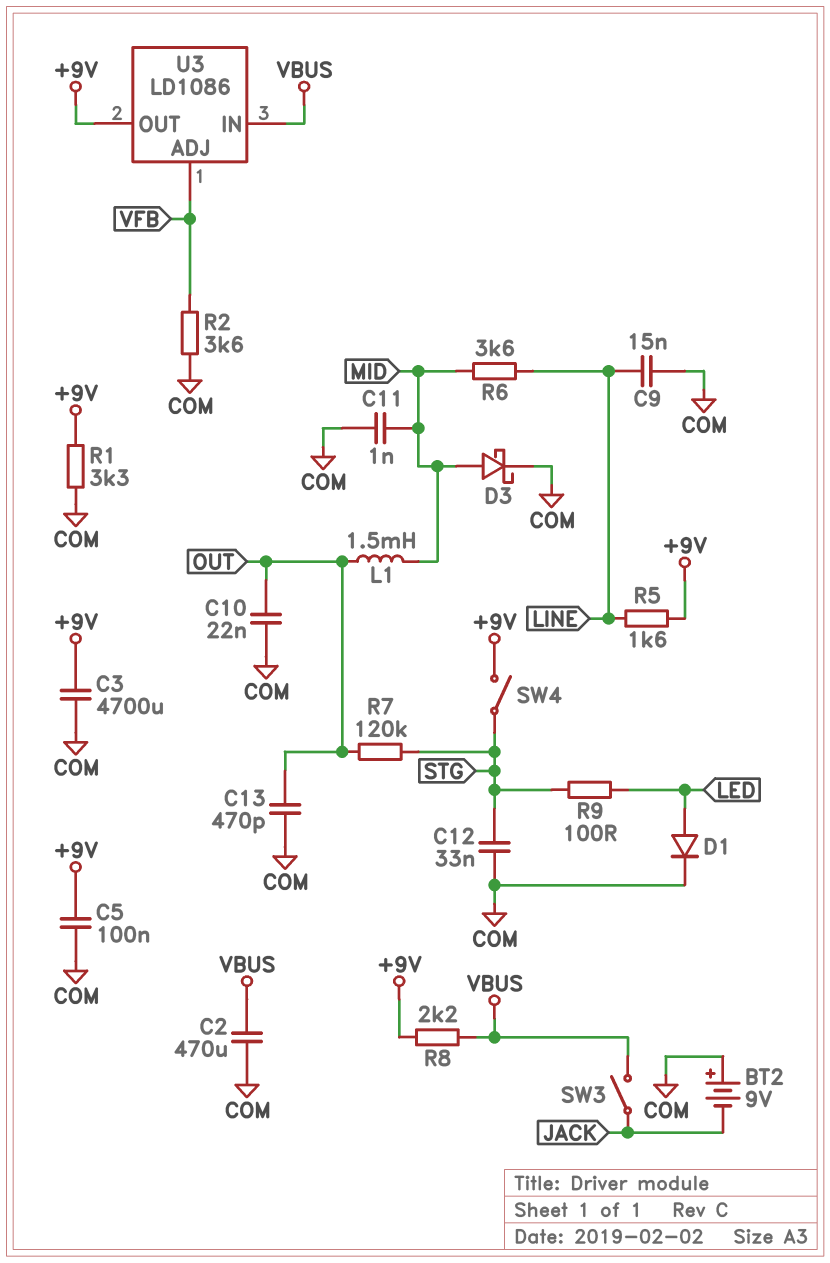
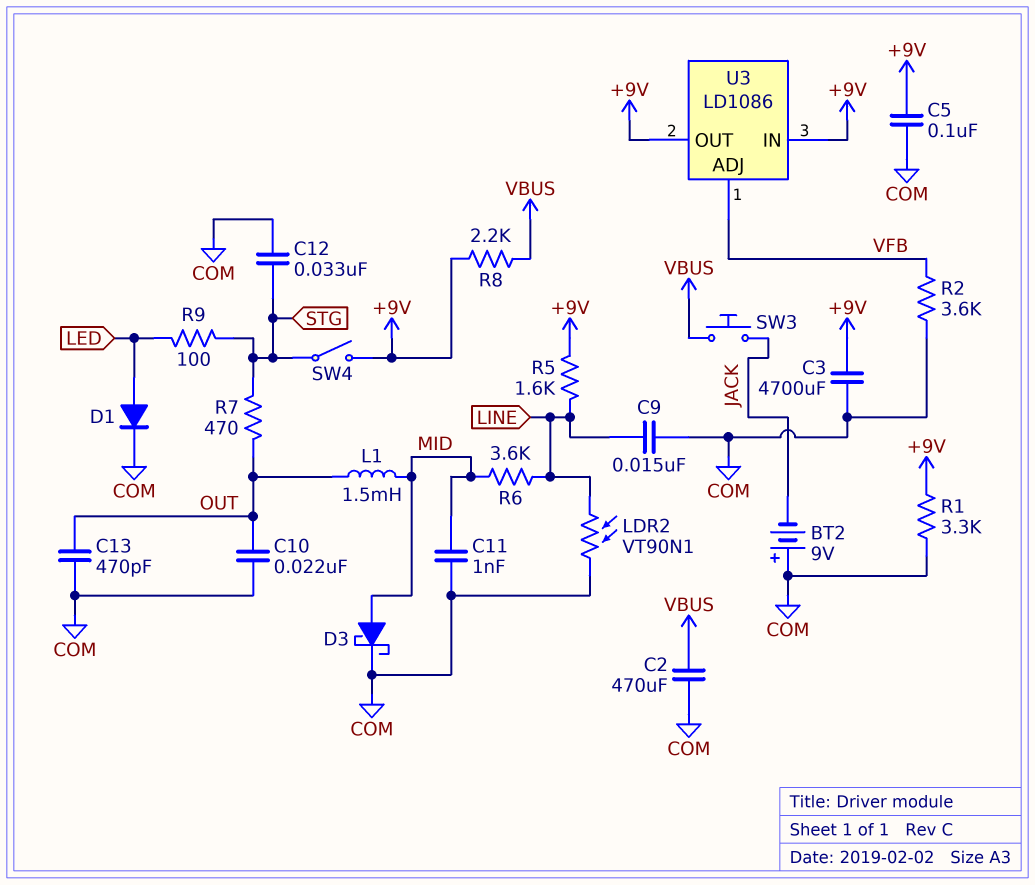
LDR2: none -> VT90N1 (COM, LINE)
R7: 120k (OUT, STG) -> 470 (OUT, STG)
SW3: switch (JACK, VBUS) -> button (JACK, VBUS)
U3 pin IN: VBUS -> +9V

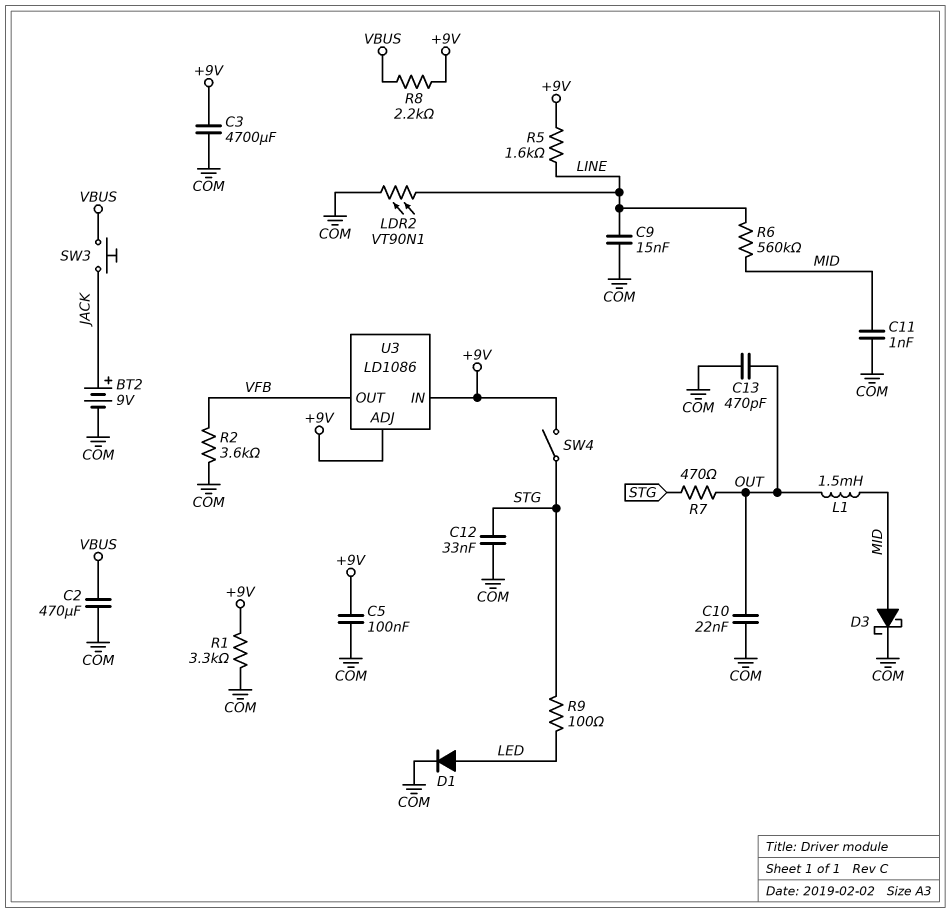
BT2: 9V (plus COM, minus JACK) -> 9V (plus JACK, minus COM)
R6: 3.6k (LINE, MID) -> 560k (LINE, MID)
U3 pin ADJ: VFB -> +9V
U3 pin OUT: +9V -> VFB

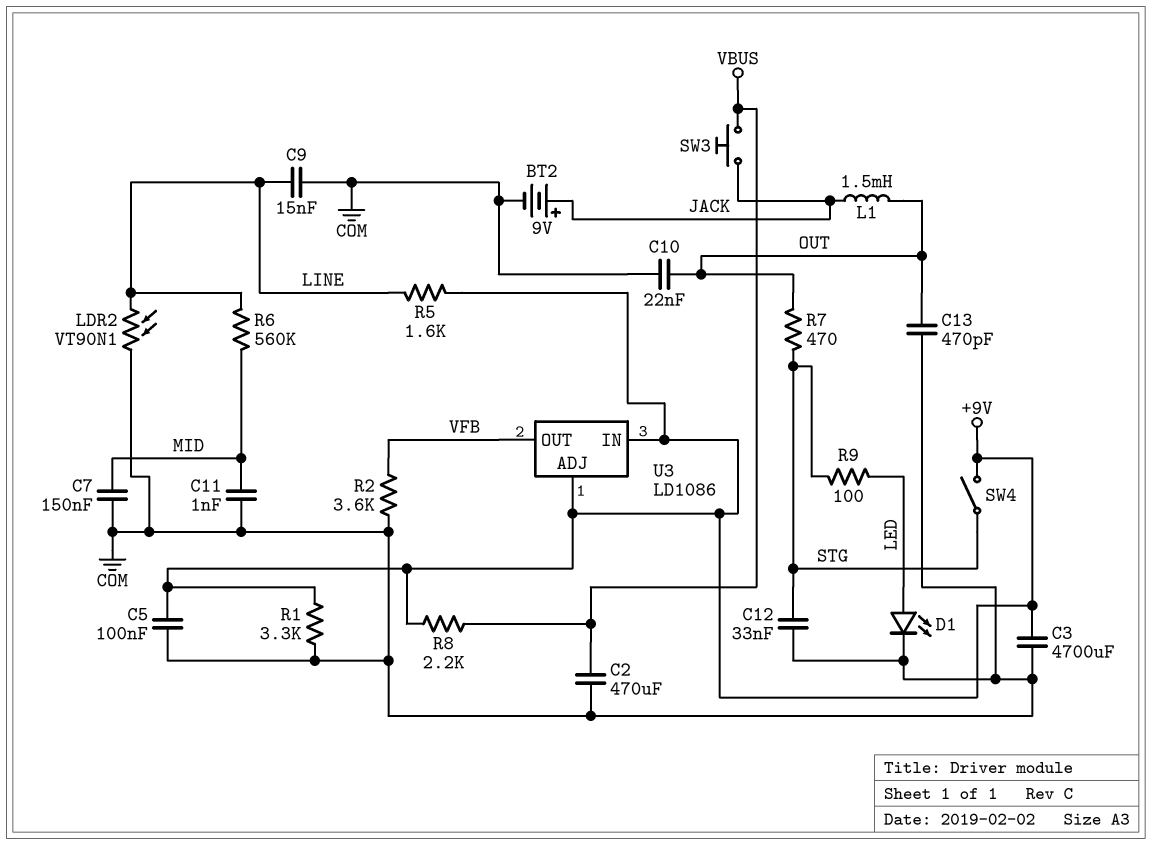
C7: none -> 150nF (COM, MID)
D1: diode (A LED, K COM) -> LED (A LED, K COM)
D3: schottky (A MID, K COM) -> none
L1: 1.5mH (MID, OUT) -> 1.5mH (JACK, OUT)

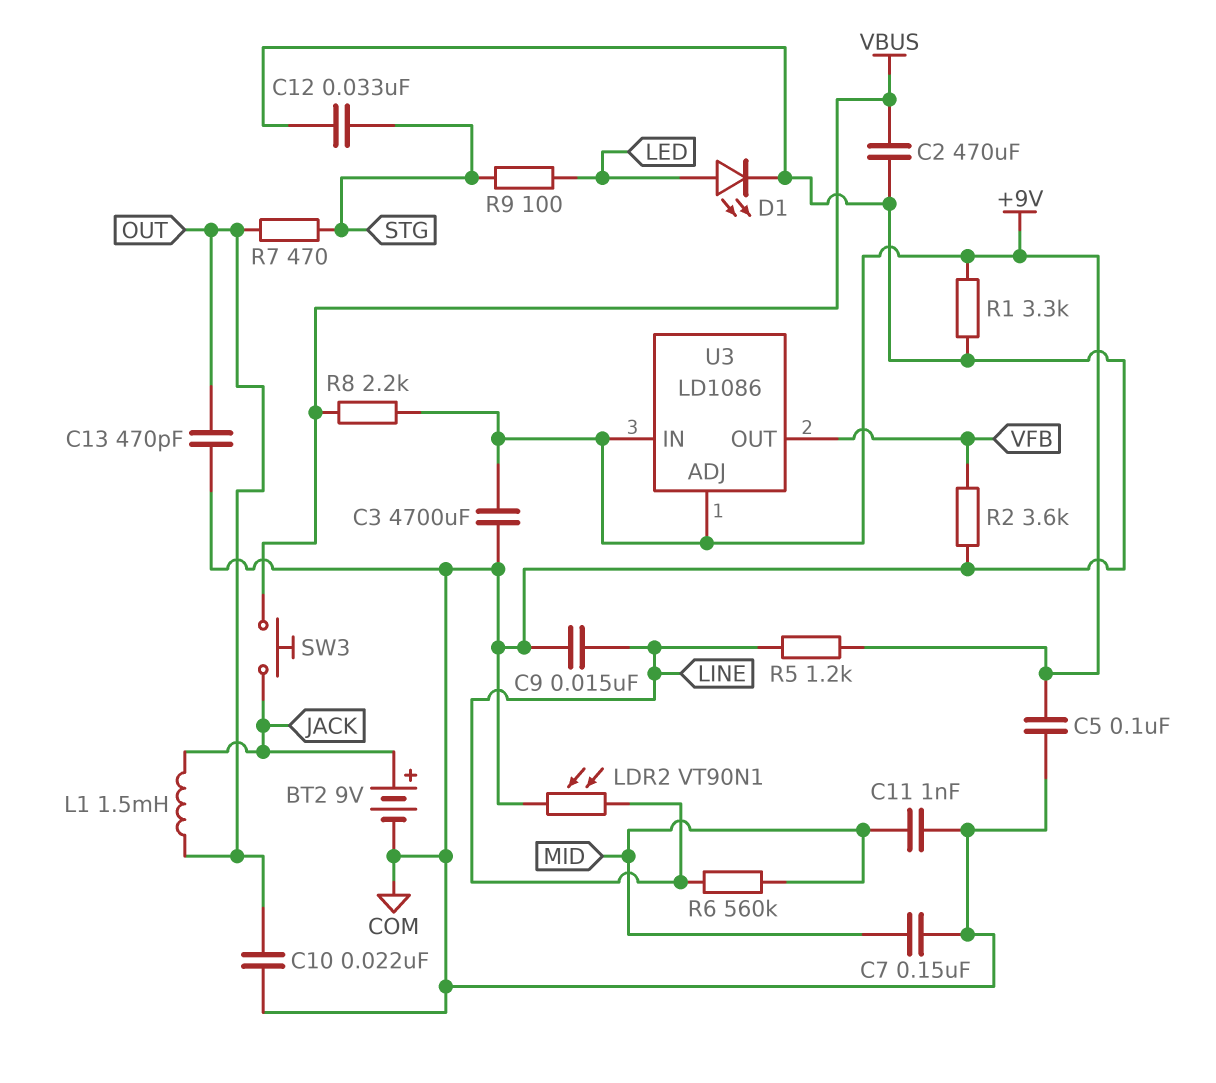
R5: 1.6k (+9V, LINE) -> 1.2k (+9V, LINE)
SW4: switch (+9V, STG) -> none

